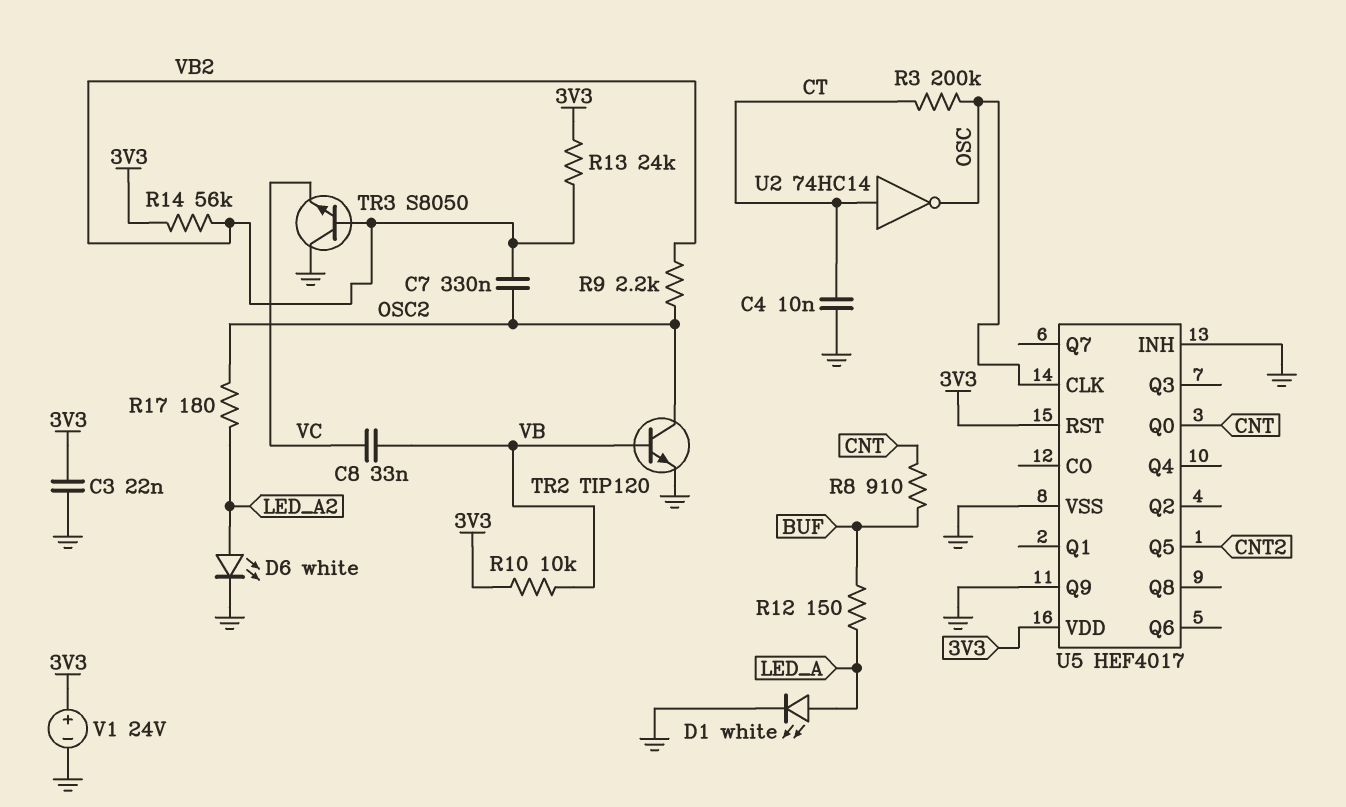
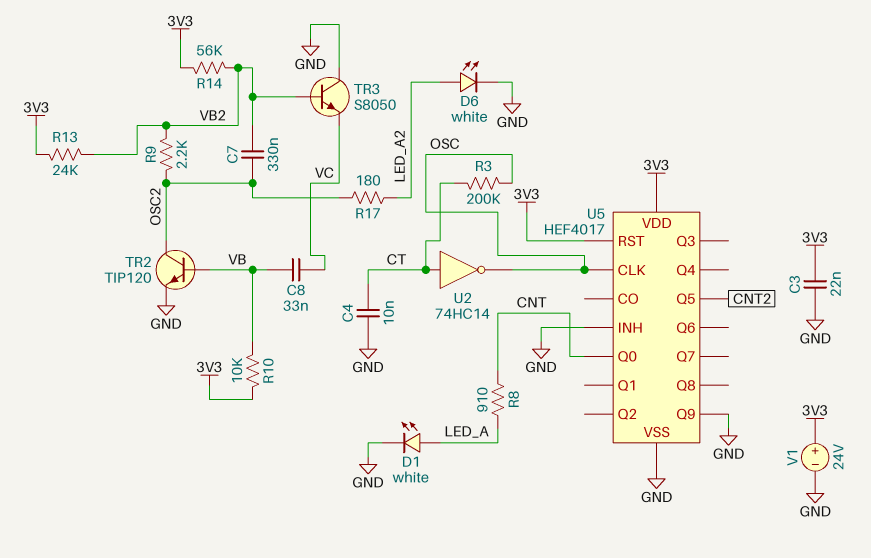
R8: 910 (BUF, CNT) -> 910 (CNT, LED_A)
R12: 150 (BUF, LED_A) -> none

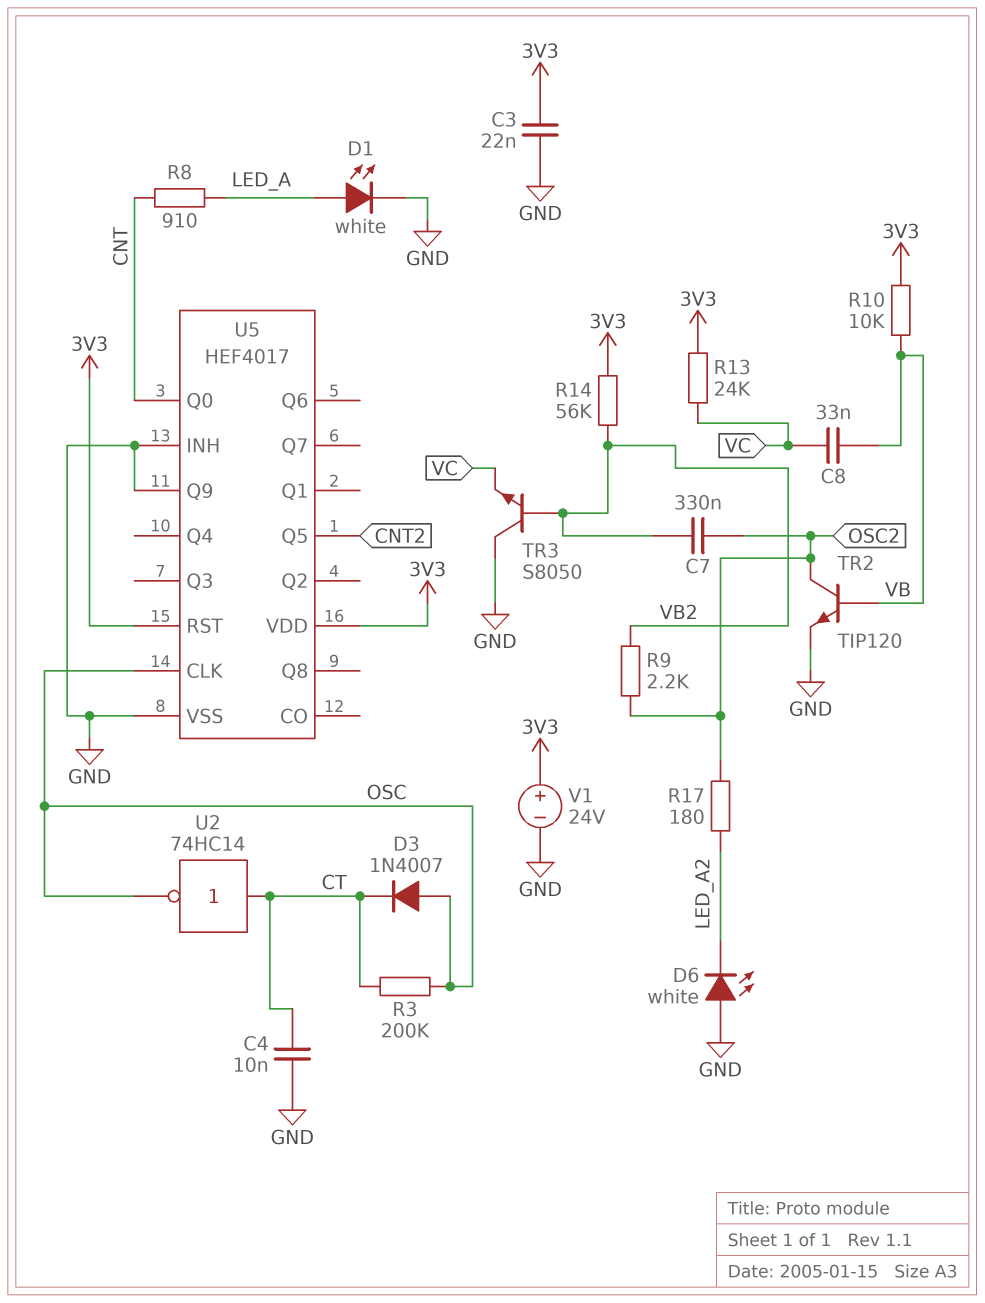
D3: none -> diode 1N4007 (A OSC, K CT)
D6: LED white (A LED_A2, K GND) -> LED white (A GND, K LED_A2)
R13: 24k (3V3, VB2) -> 24k (3V3, VC)

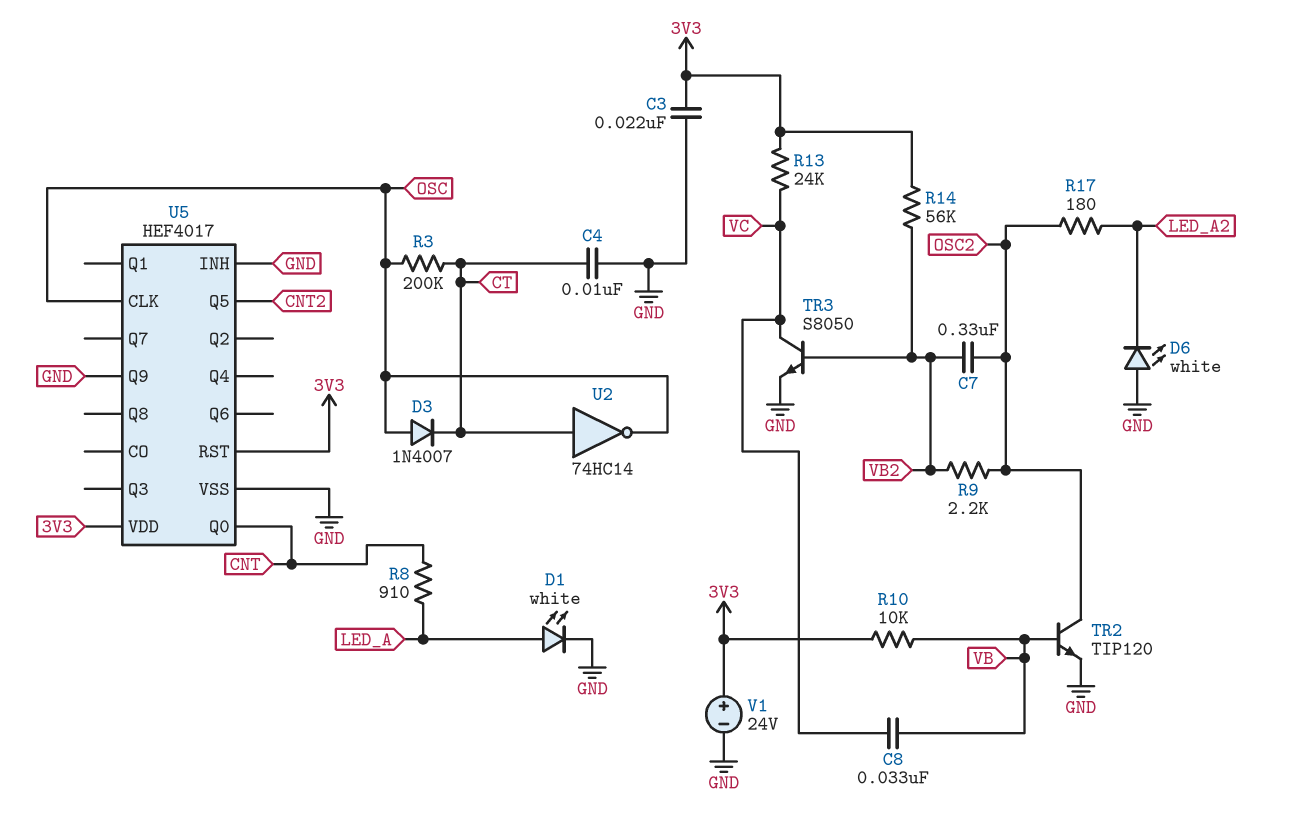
TR3: NPN S8050 (B VB2, C GND, E VC) -> NPN S8050 (B VB2, C VC, E GND)

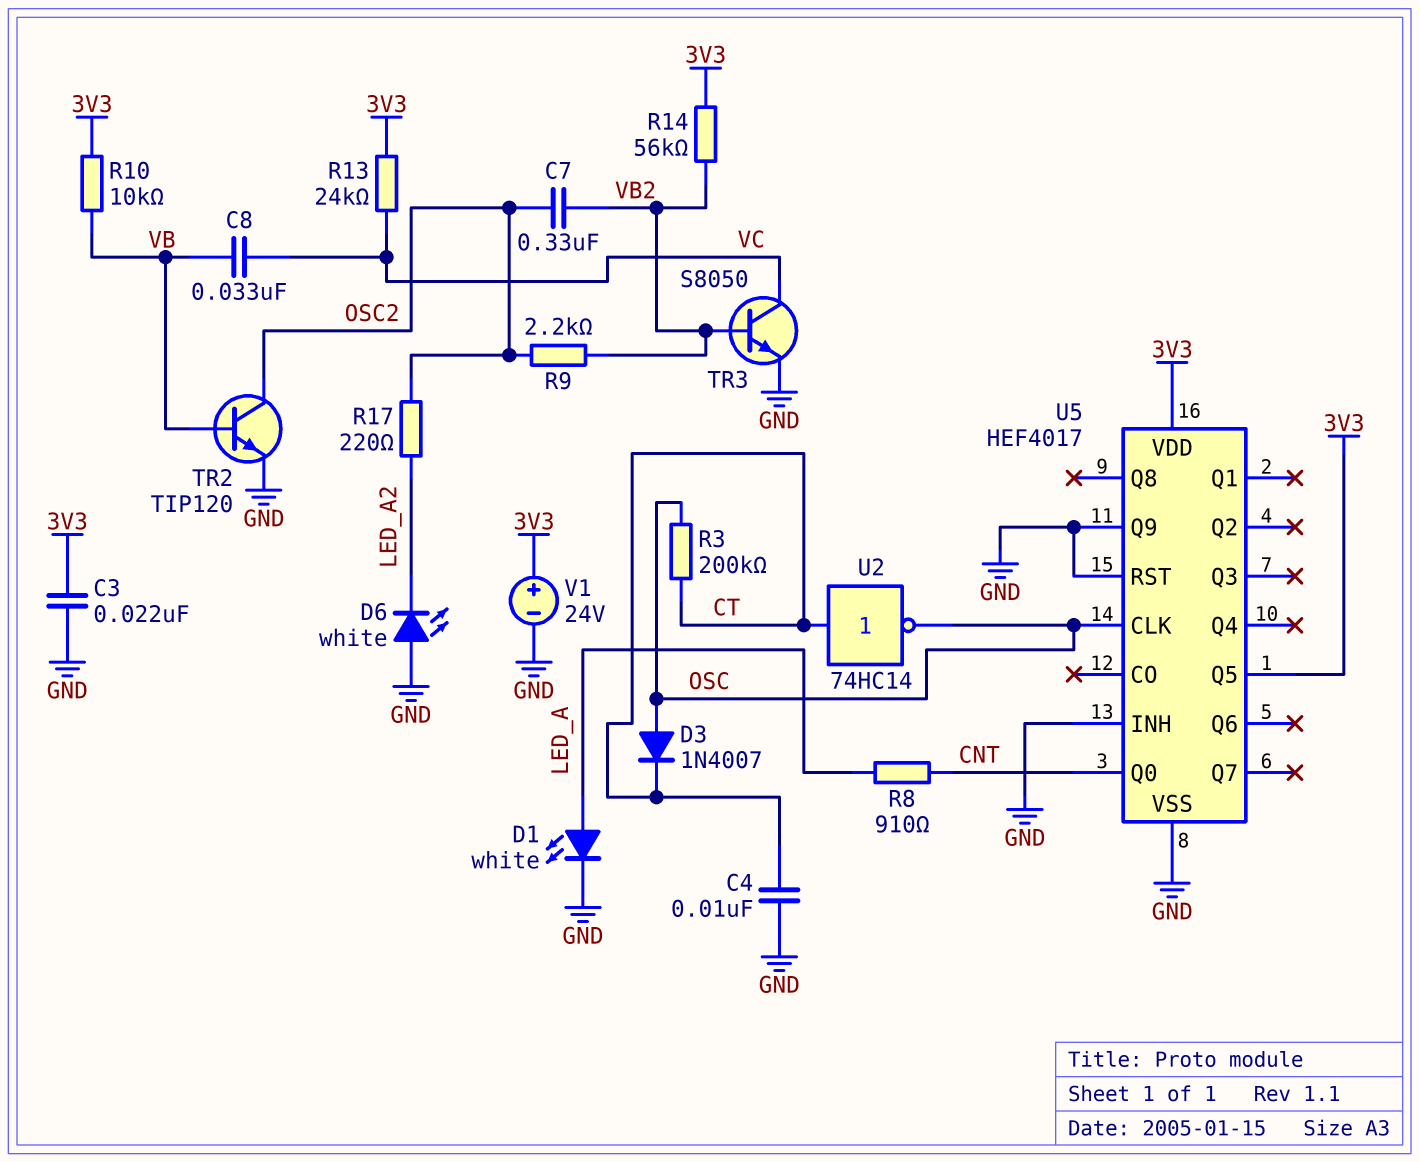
R17: 180 (LED_A2, OSC2) -> 220 (LED_A2, OSC2)
U5 pin Q5: CNT2 -> 3V3
U5 pin RST: 3V3 -> GND

